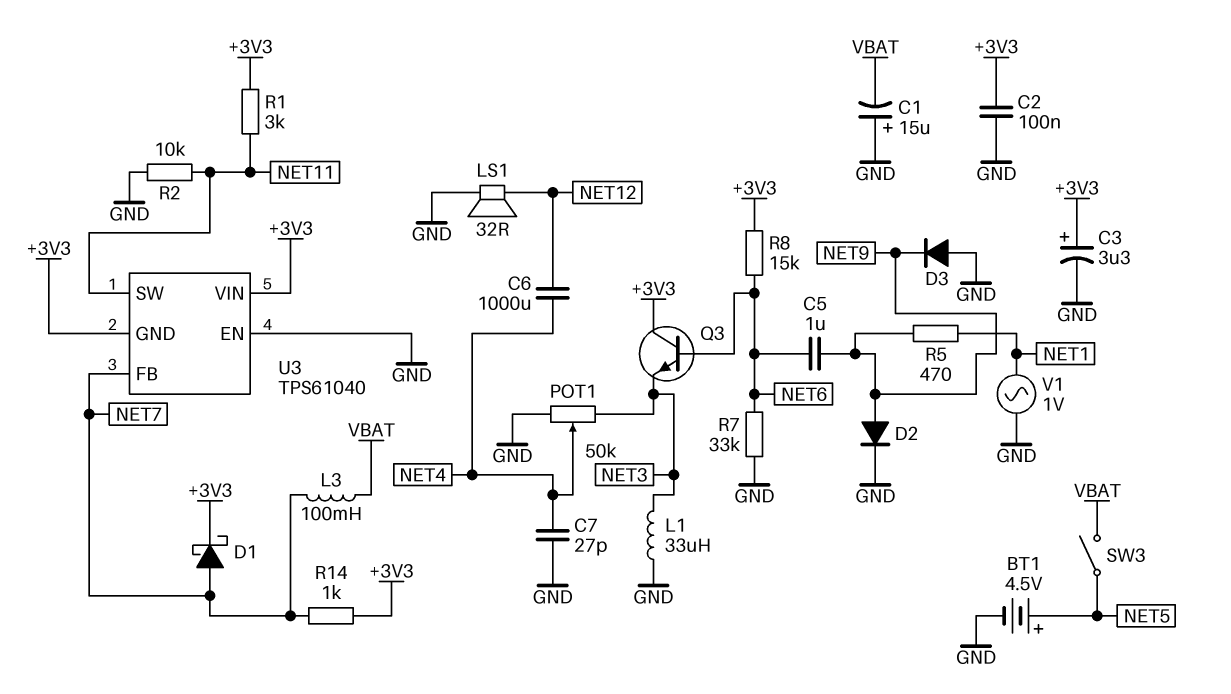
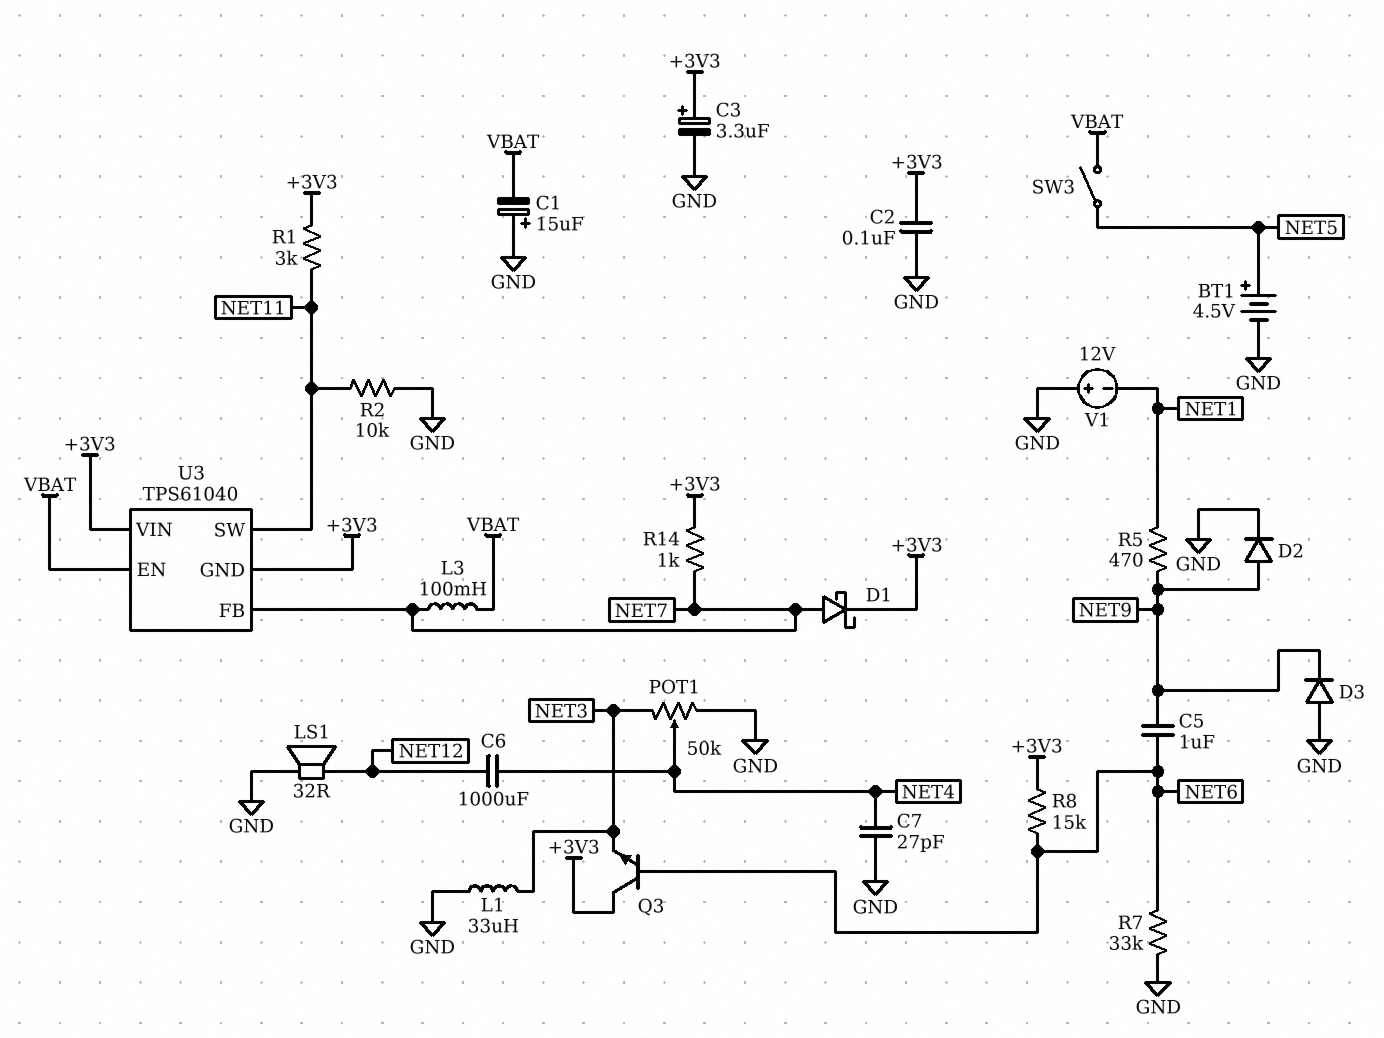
U3 pin EN: GND -> VBAT
V1: AC 1V (GND, NET1) -> 12V (plus GND, minus NET1)

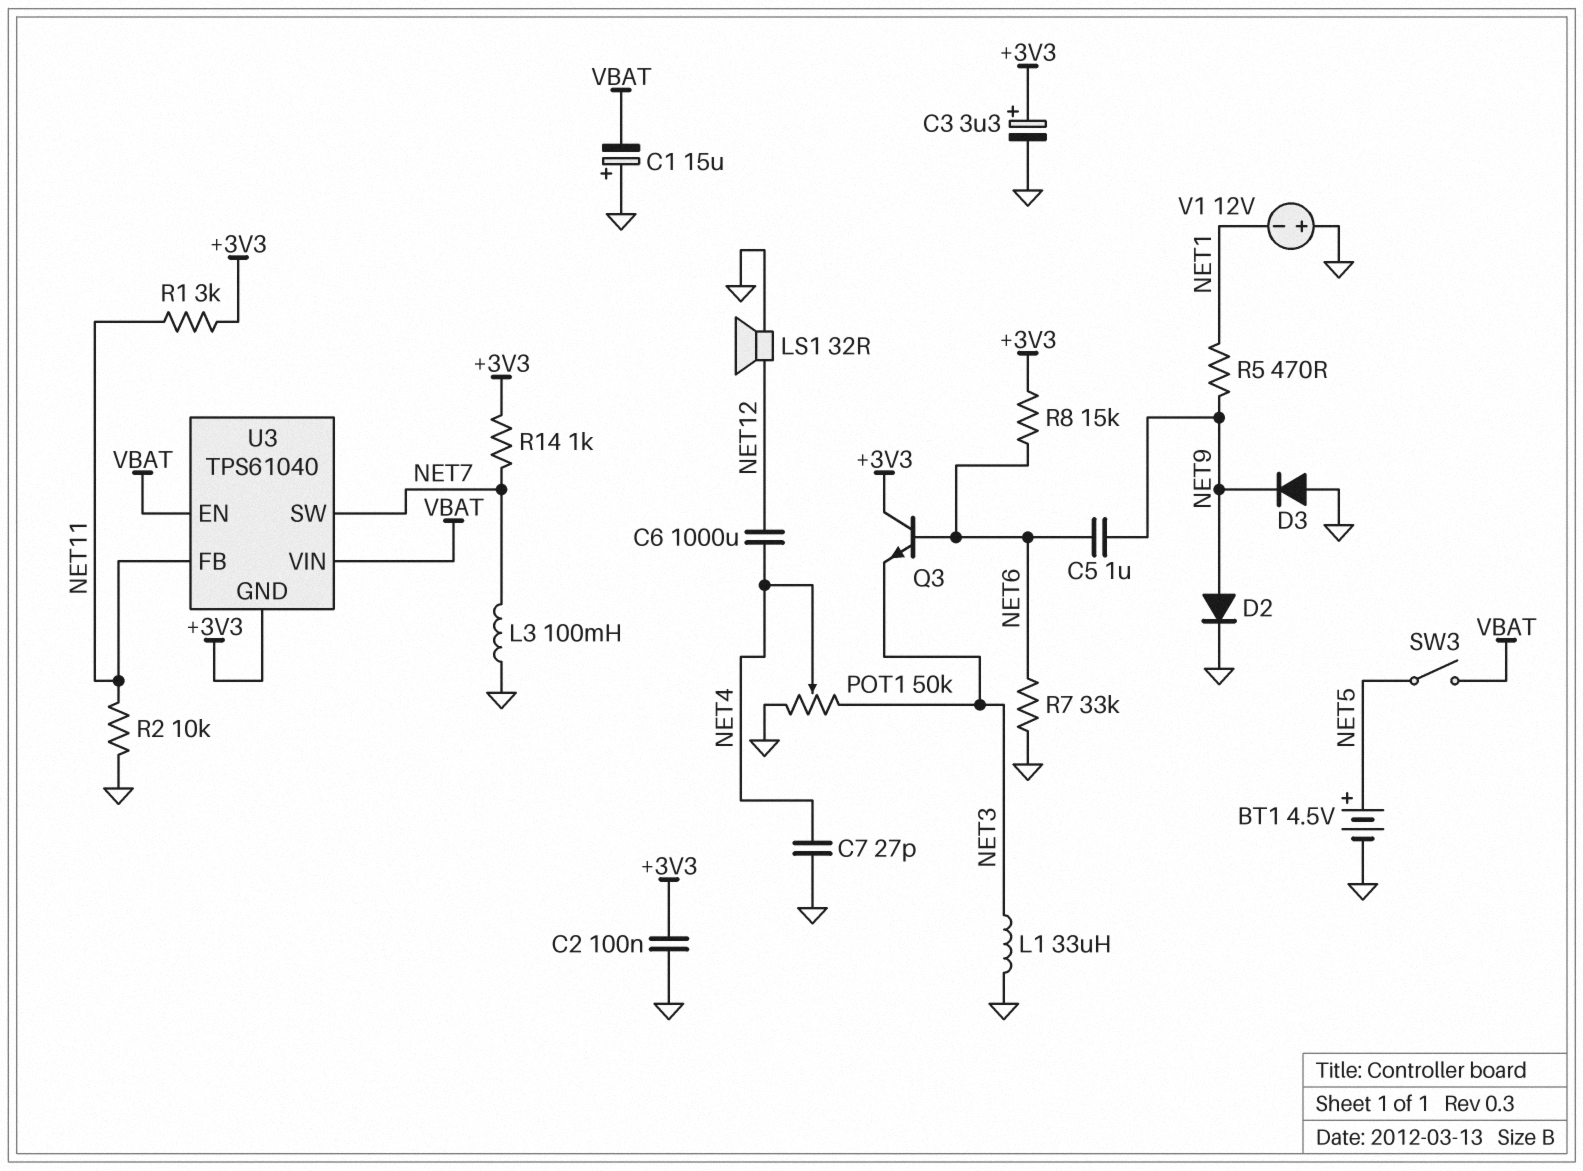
D1: schottky (A NET7, K +3V3) -> none
L3: 100mH (NET7, VBAT) -> 100mH (GND, NET7)
U3 pin FB: NET7 -> NET11
U3 pin SW: NET11 -> NET7
U3 pin VIN: +3V3 -> VBAT

